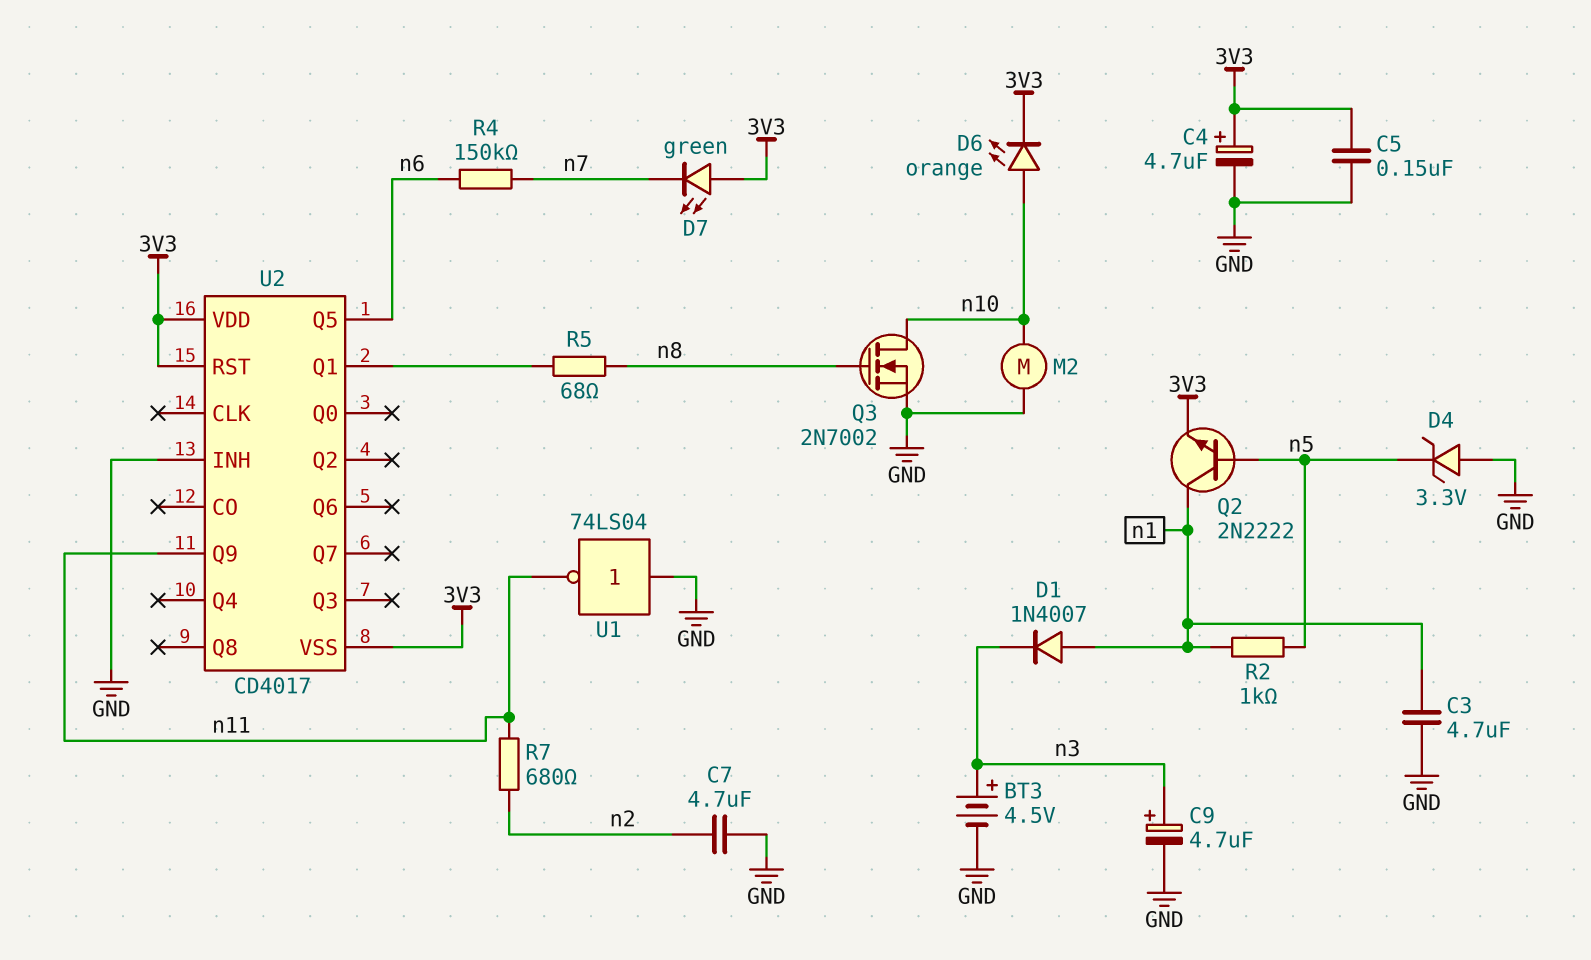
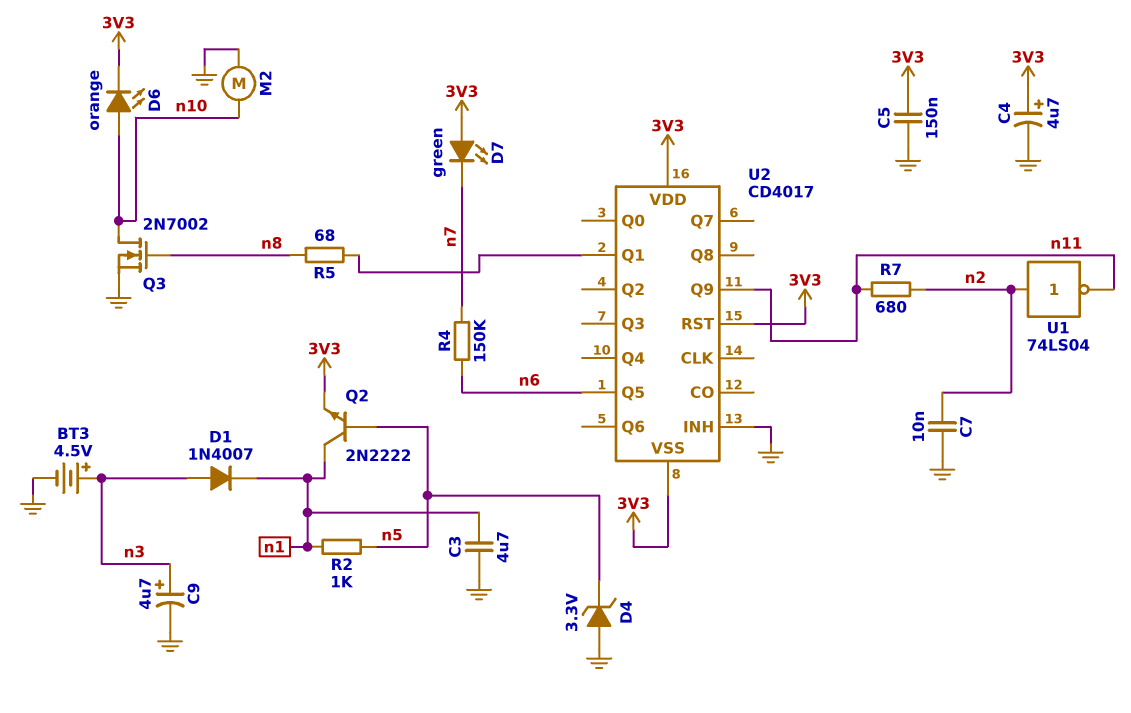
C7: 4.7uF (GND, n2) -> 10nF (GND, n2)
D1: diode 1N4007 (A n1, K n3) -> diode 1N4007 (A n3, K n1)
U1: NOT 74LS04 (in GND, out n11) -> NOT 74LS04 (in n2, out n11)

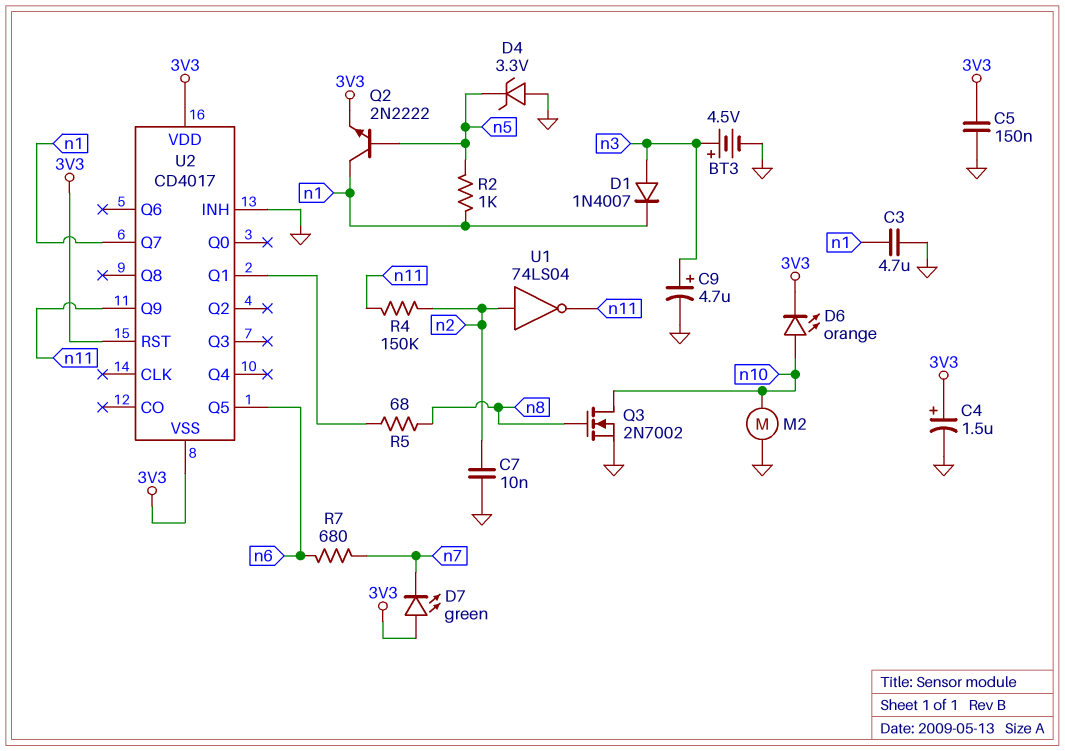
C4: 4.7uF (plus 3V3, minus GND) -> 1.5uF (plus 3V3, minus GND)
R4: 150k (n6, n7) -> 150k (n2, n11)
R7: 680 (n2, n11) -> 680 (n6, n7)
U2 pin Q7: none -> n1

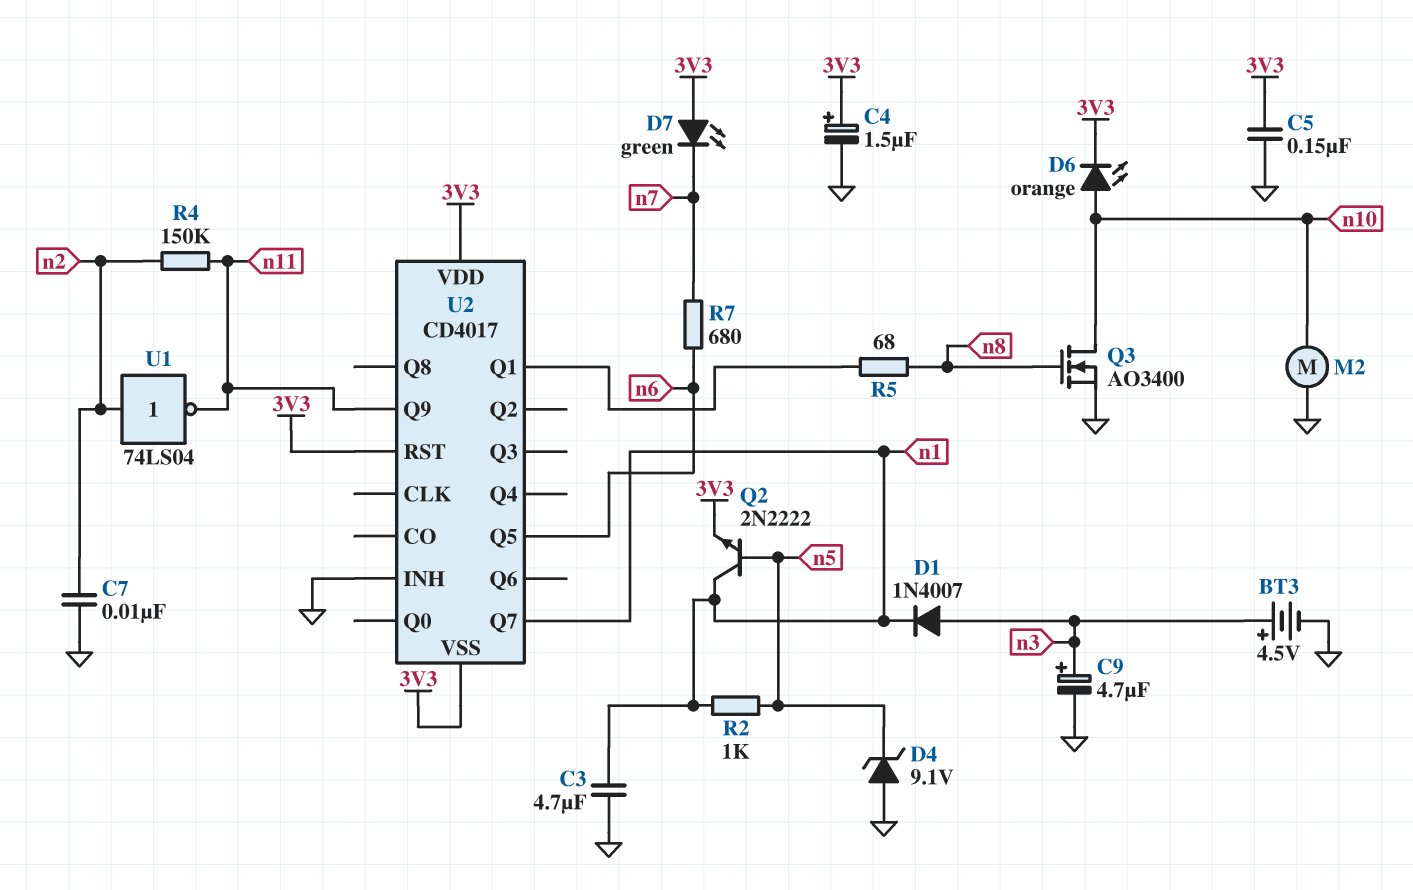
D4: zener 3.3V (A GND, K n5) -> zener 9.1V (A GND, K n5)
Q3: NMOS 2N7002 (G n8, D n10, S GND) -> NMOS AO3400 (G n8, D n10, S GND)

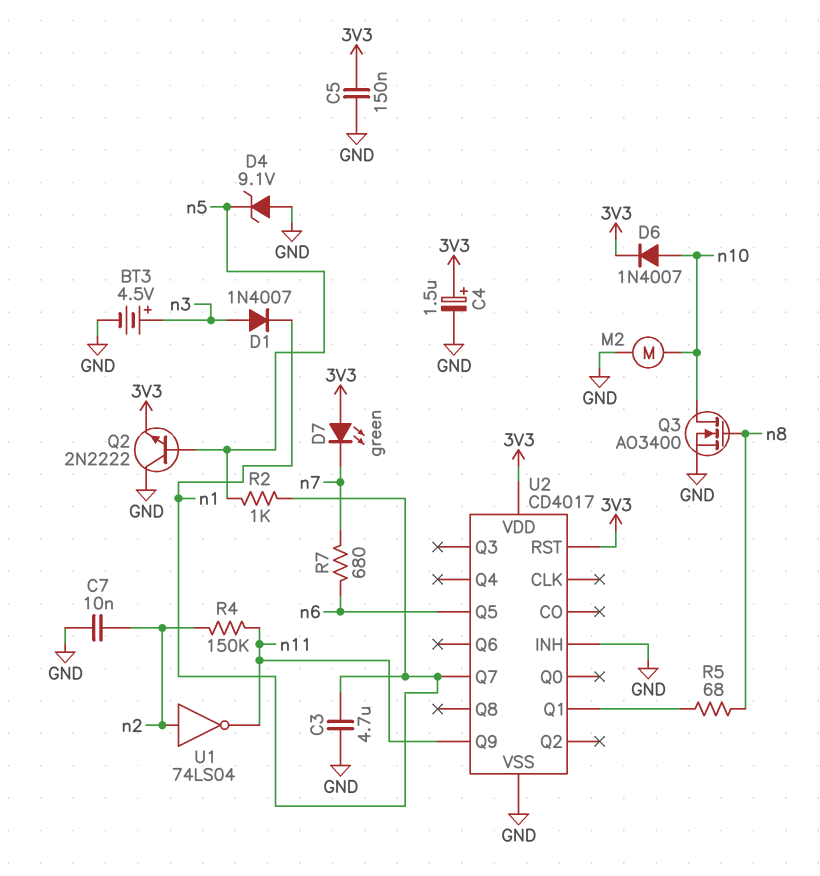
C9: 4.7uF (plus n3, minus GND) -> none
D6: LED orange (A n10, K 3V3) -> diode 1N4007 (A n10, K 3V3)
Q2: NPN 2N2222 (B n5, C n1, E 3V3) -> NPN 2N2222 (B n5, C GND, E 3V3)
U2 pin VSS: 3V3 -> GND

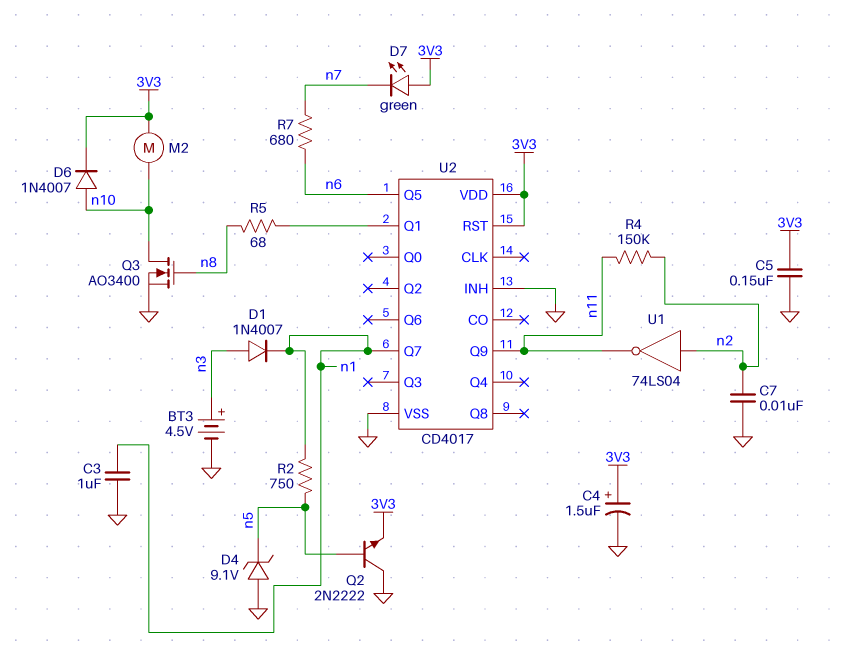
C3: 4.7uF (GND, n1) -> 1uF (GND, n1)
M2: motor (GND, n10) -> motor (3V3, n10)
R2: 1k (n1, n5) -> 750 (n1, n5)

